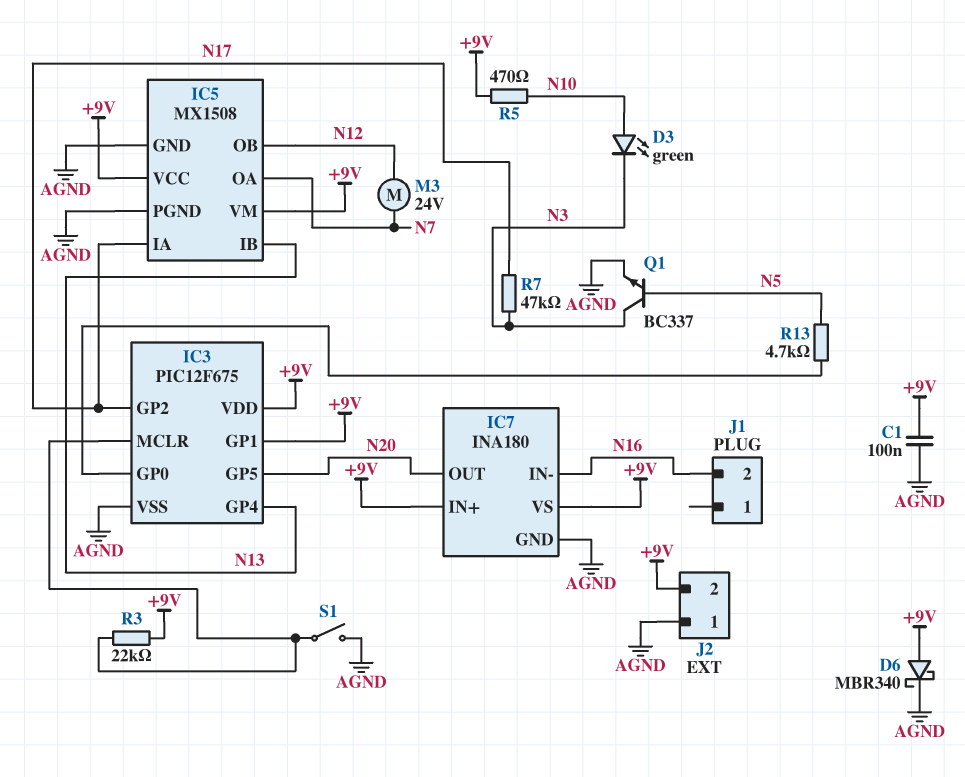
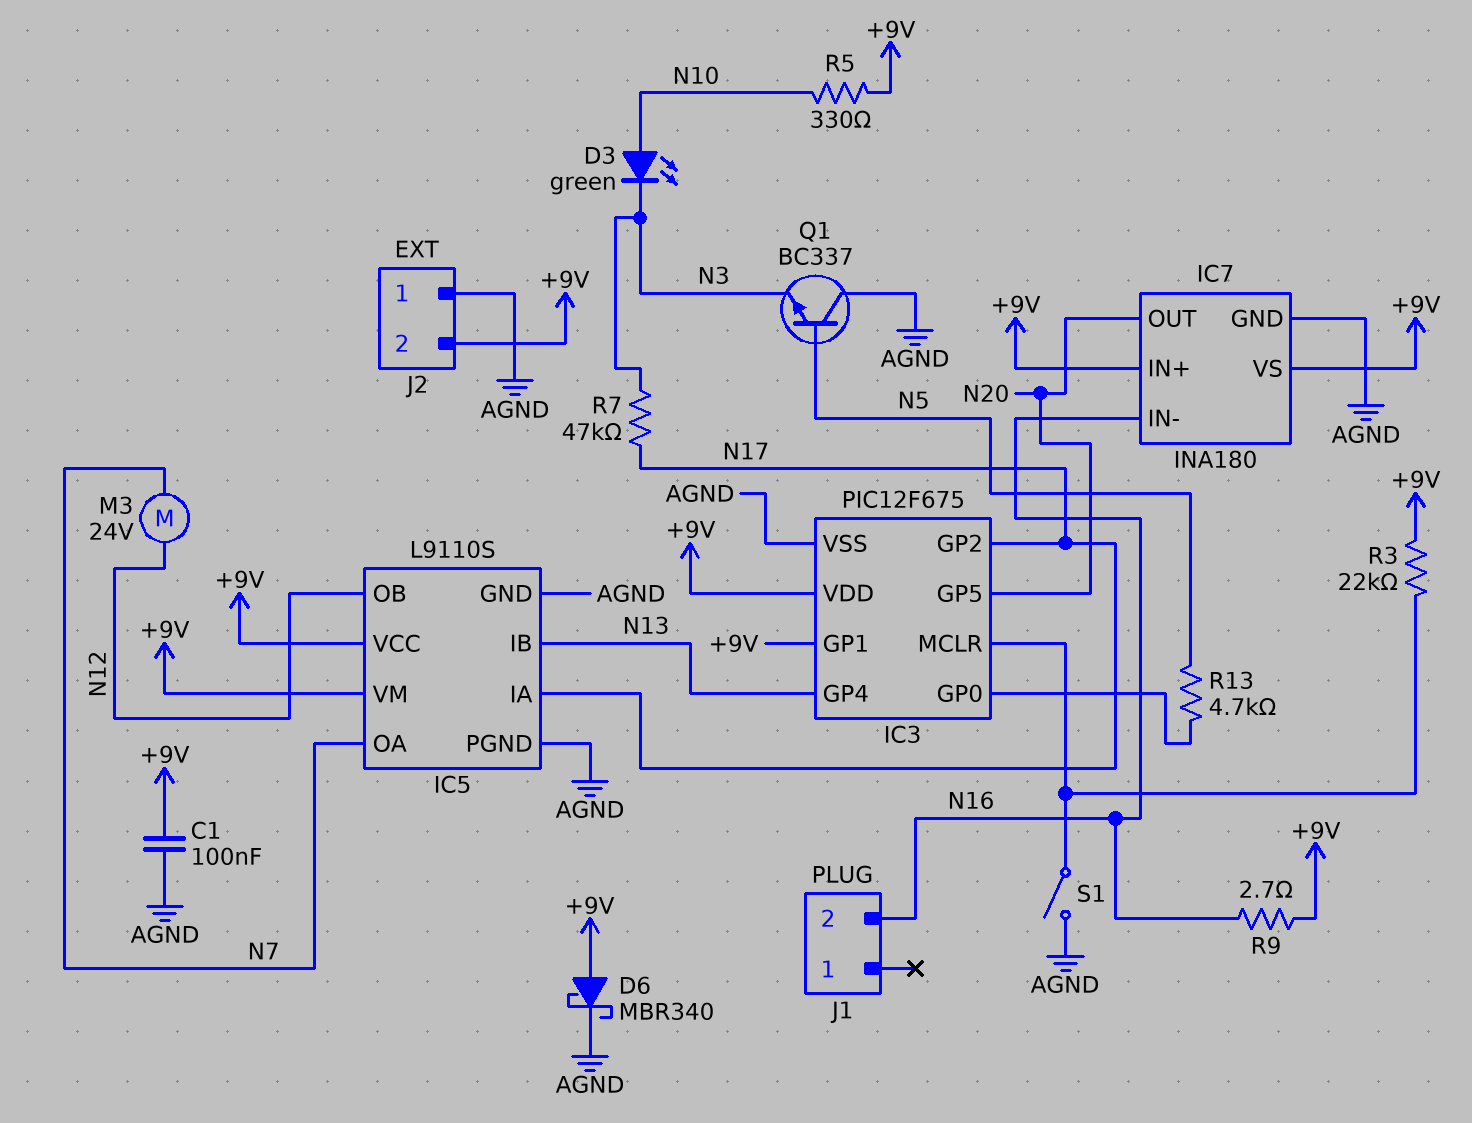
IC5: MX1508 -> L9110S
Q1: NPN BC337 (B N5, C N3, E AGND) -> NPN BC337 (B N5, C AGND, E N3)
R5: 470 (+9V, N10) -> 330 (+9V, N10)
R9: none -> 2.7 (+9V, N16)

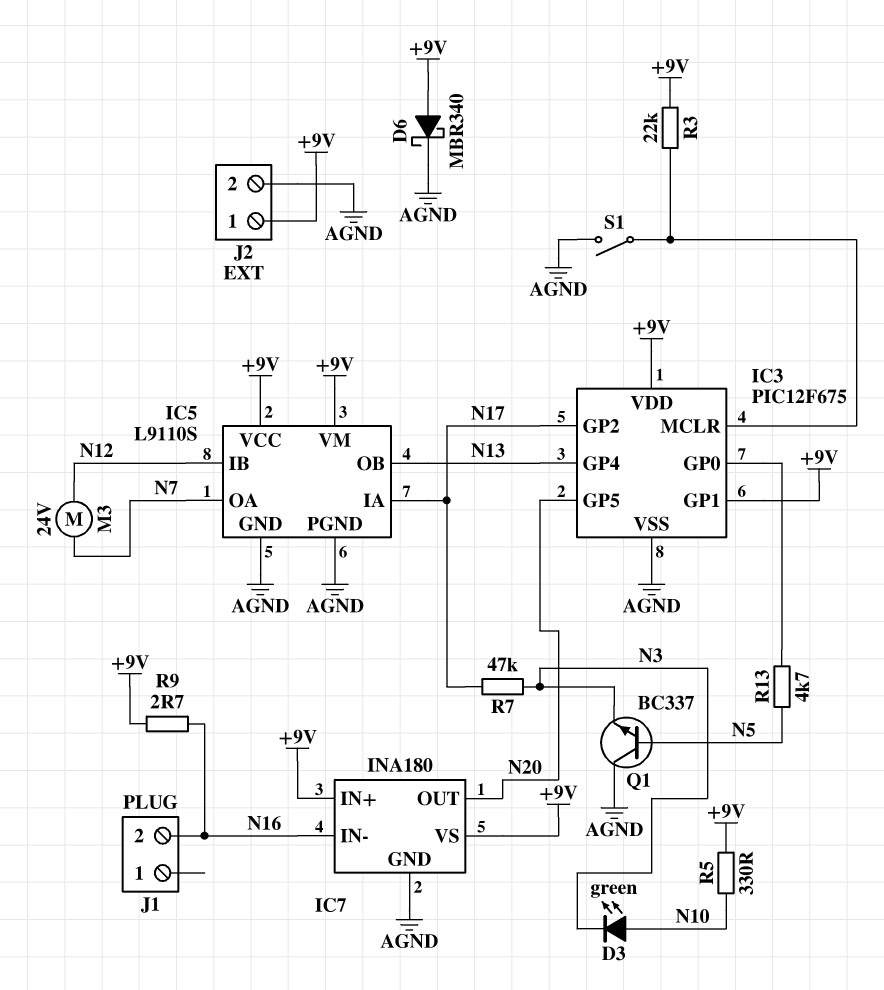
C1: 100nF (+9V, AGND) -> none
IC5 pin IB: N13 -> N12
IC5 pin OB: N12 -> N13
J2 pin 1: AGND -> +9V
J2 pin 2: +9V -> AGND

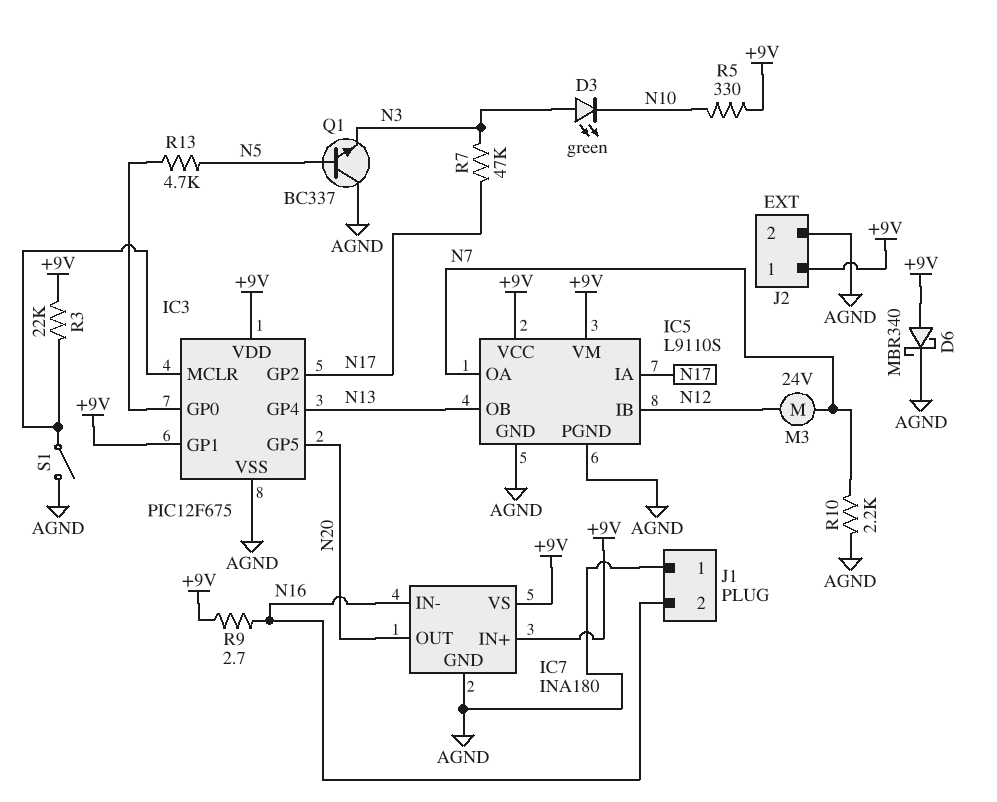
D3: LED green (A N10, K N3) -> LED green (A N3, K N10)
J1 pin 1: none -> AGND
R10: none -> 2.2k (AGND, N7)

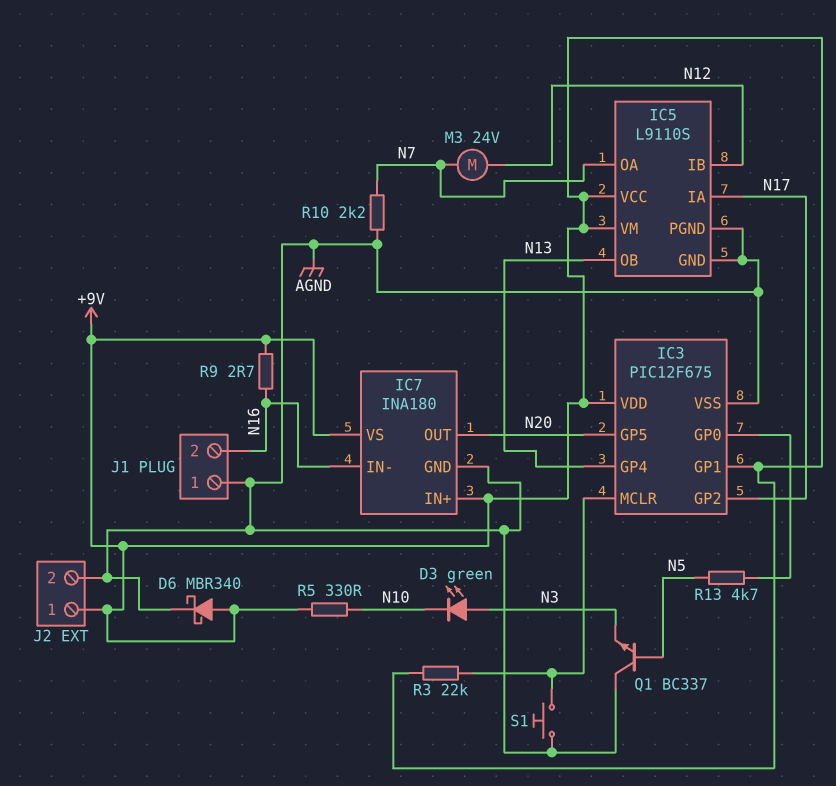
R7: 47k (N3, N17) -> none
S1: switch (AGND, IC3/MCLR) -> button (AGND, IC3/MCLR)

